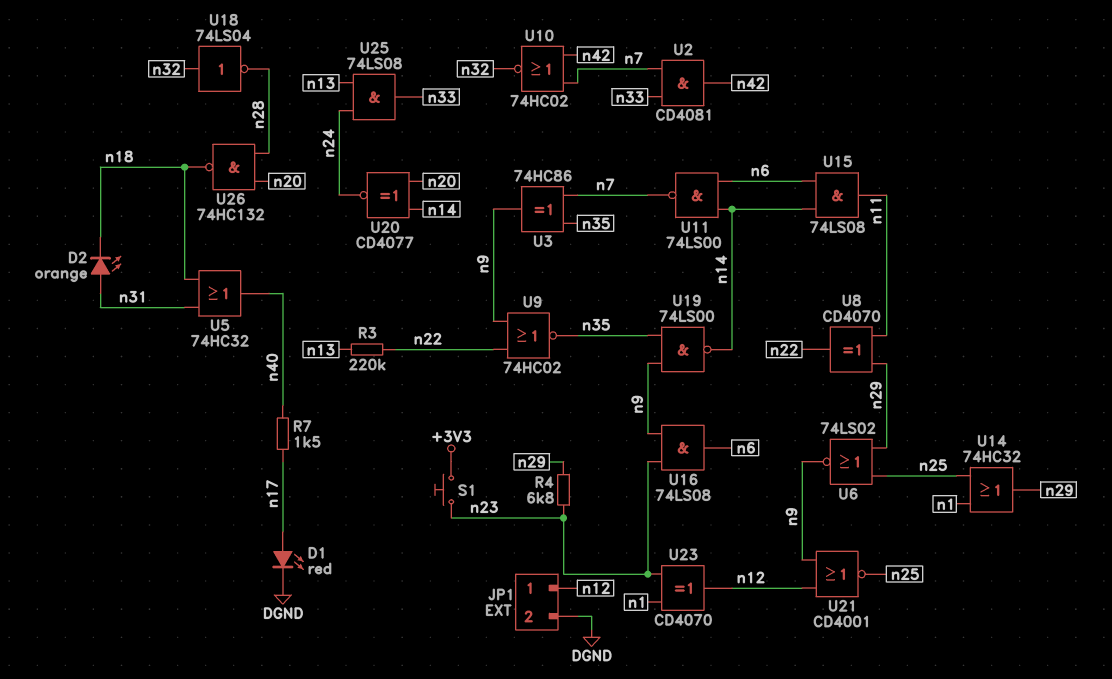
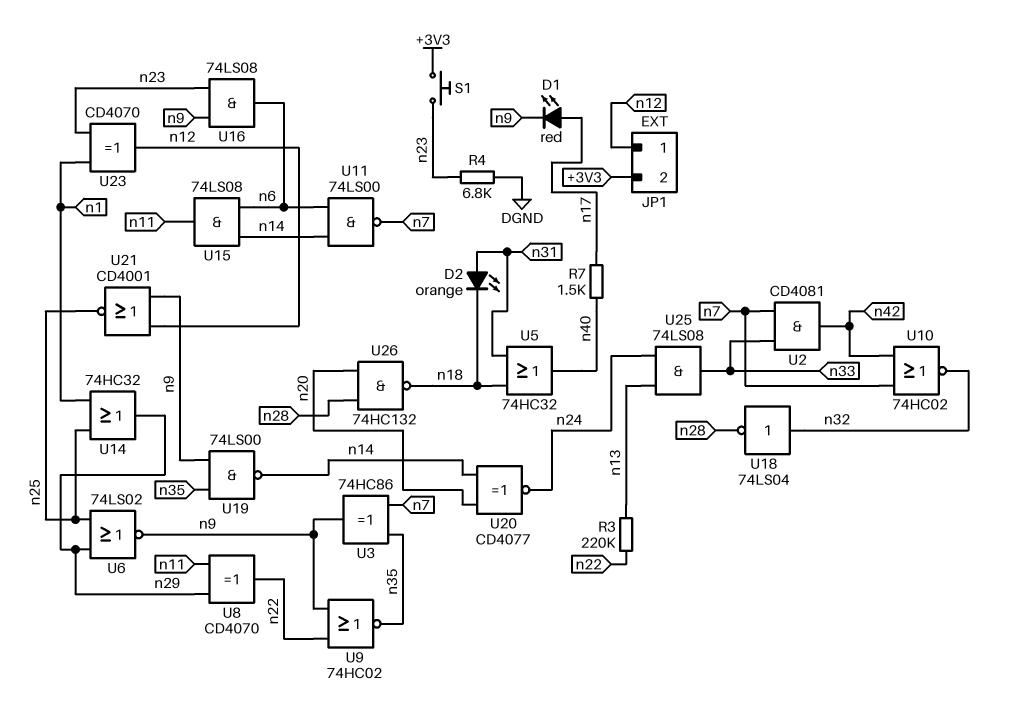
D1: LED red (A n17, K DGND) -> LED red (A n17, K n9)
JP1 pin 2: DGND -> +3V3
R4: 6.8k (n23, n29) -> 6.8k (DGND, n23)

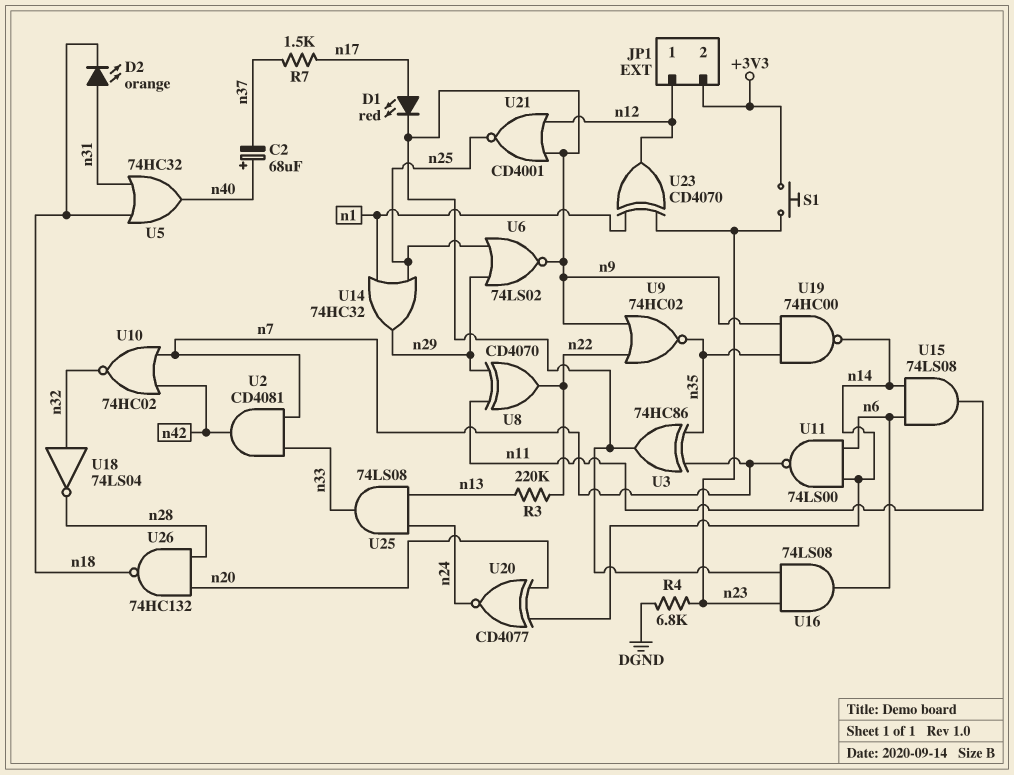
C2: none -> 68uF (plus n40, minus n37)
R7: 1.5k (n17, n40) -> 1.5k (n17, n37)
U19: NAND 74LS00 (in n9, in n35, out n14) -> NAND 74HC00 (in n9, in n35, out n14)

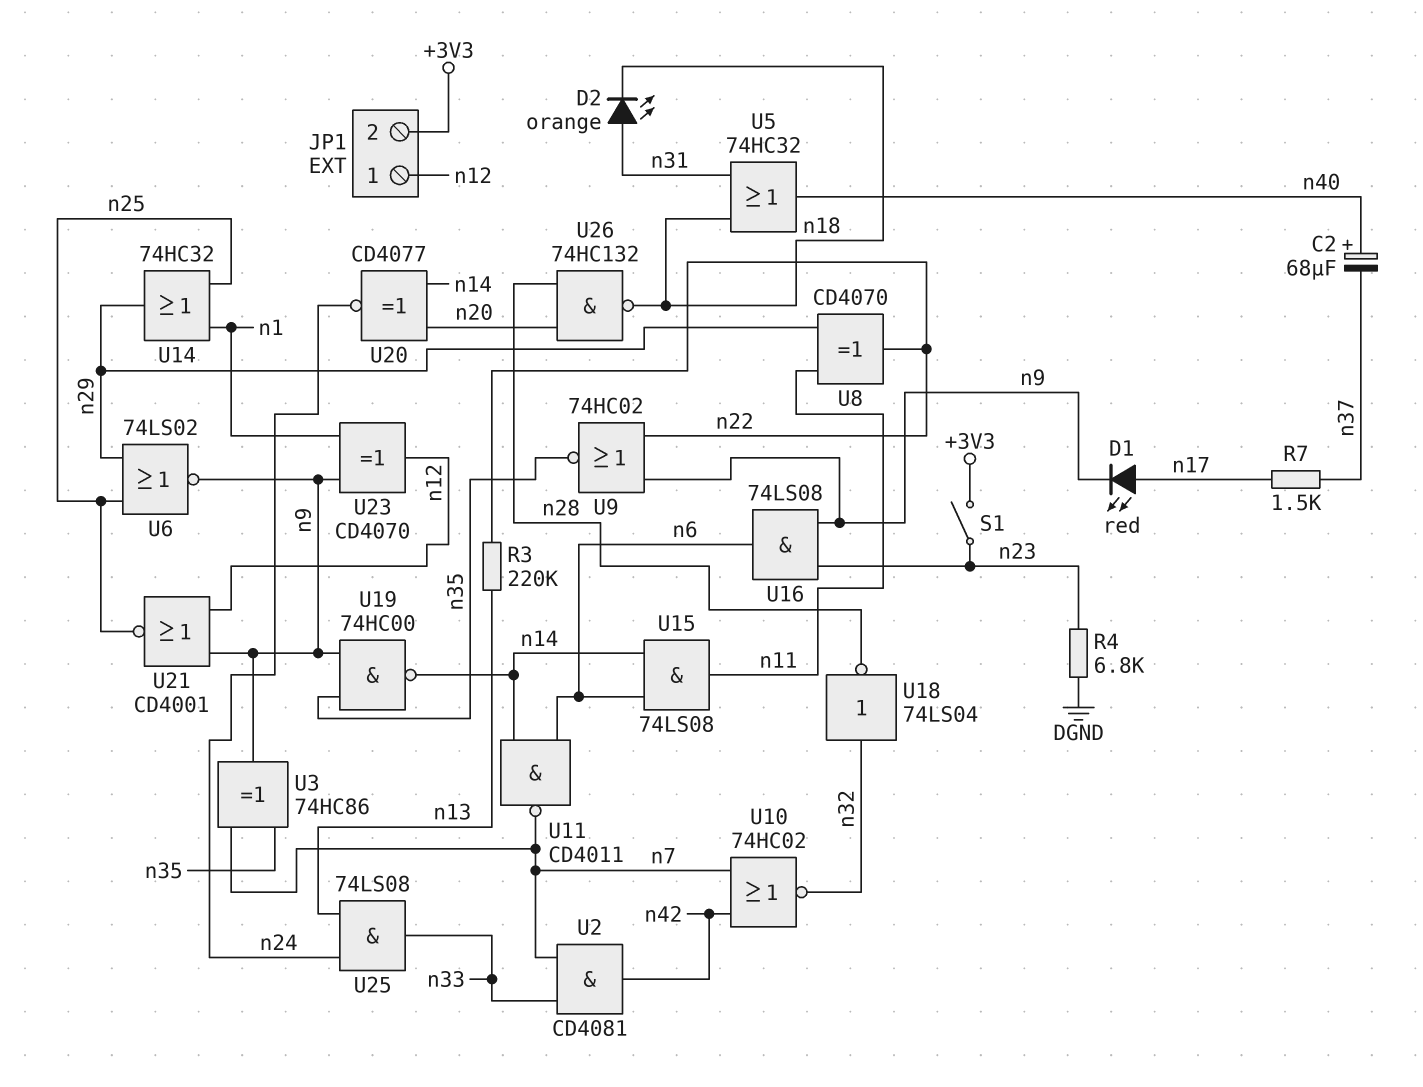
S1: button (+3V3, n23) -> switch (+3V3, n23)
U11: NAND 74LS00 (in n6, in n14, out n7) -> NAND CD4011 (in n6, in n14, out n7)
U23: XOR CD4070 (in n1, in n23, out n12) -> XOR CD4070 (in n1, in n9, out n12)

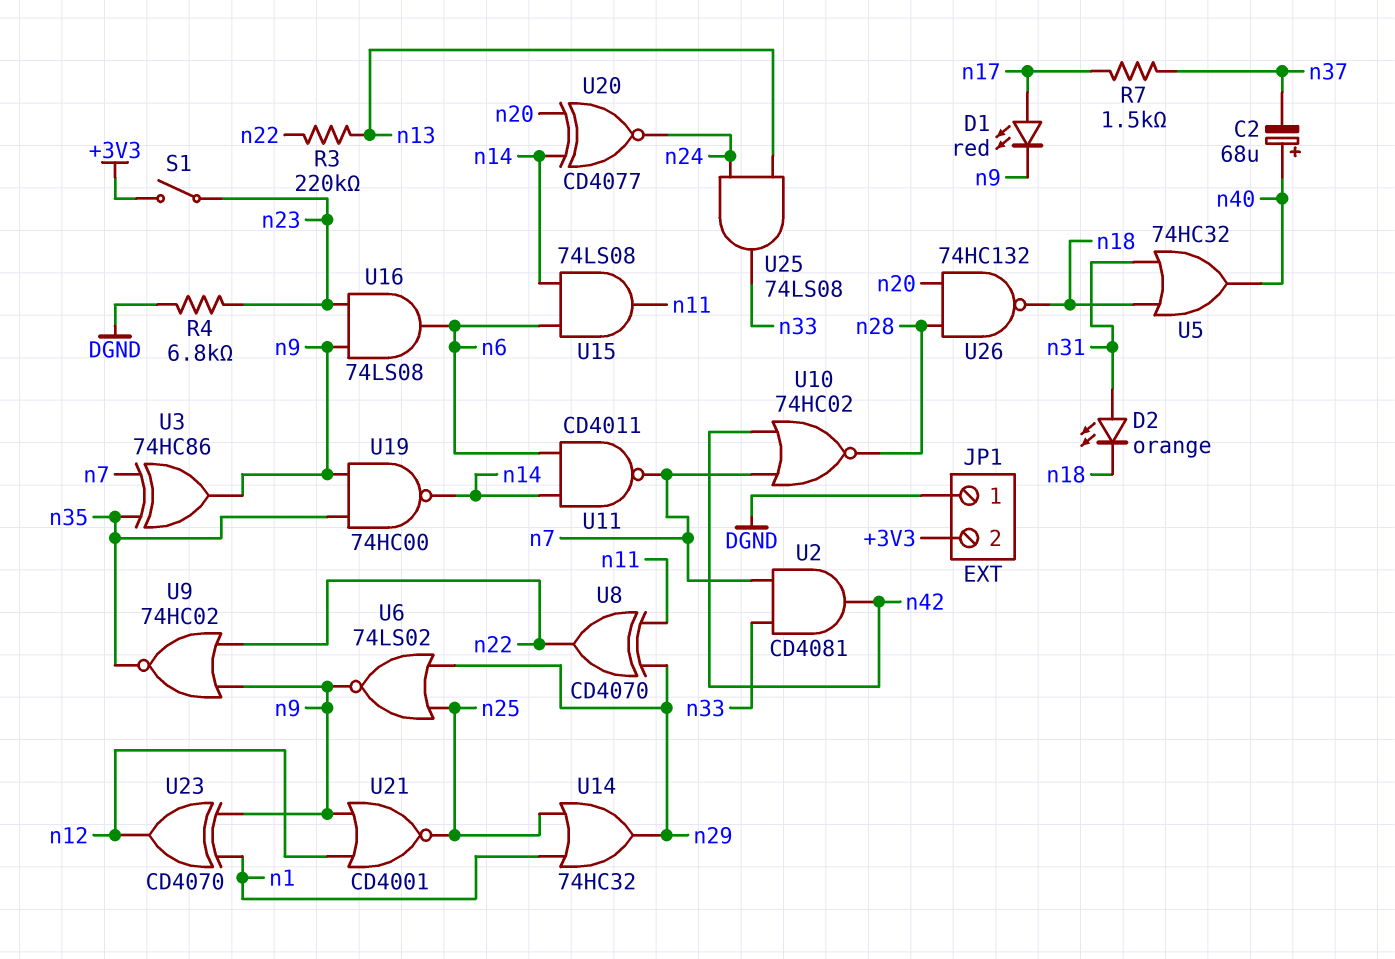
JP1 pin 1: n12 -> DGND
U10: NOR 74HC02 (in n7, in n42, out n32) -> NOR 74HC02 (in n7, in n42, out n28)
U18: NOT 74LS04 (in n32, out n28) -> none

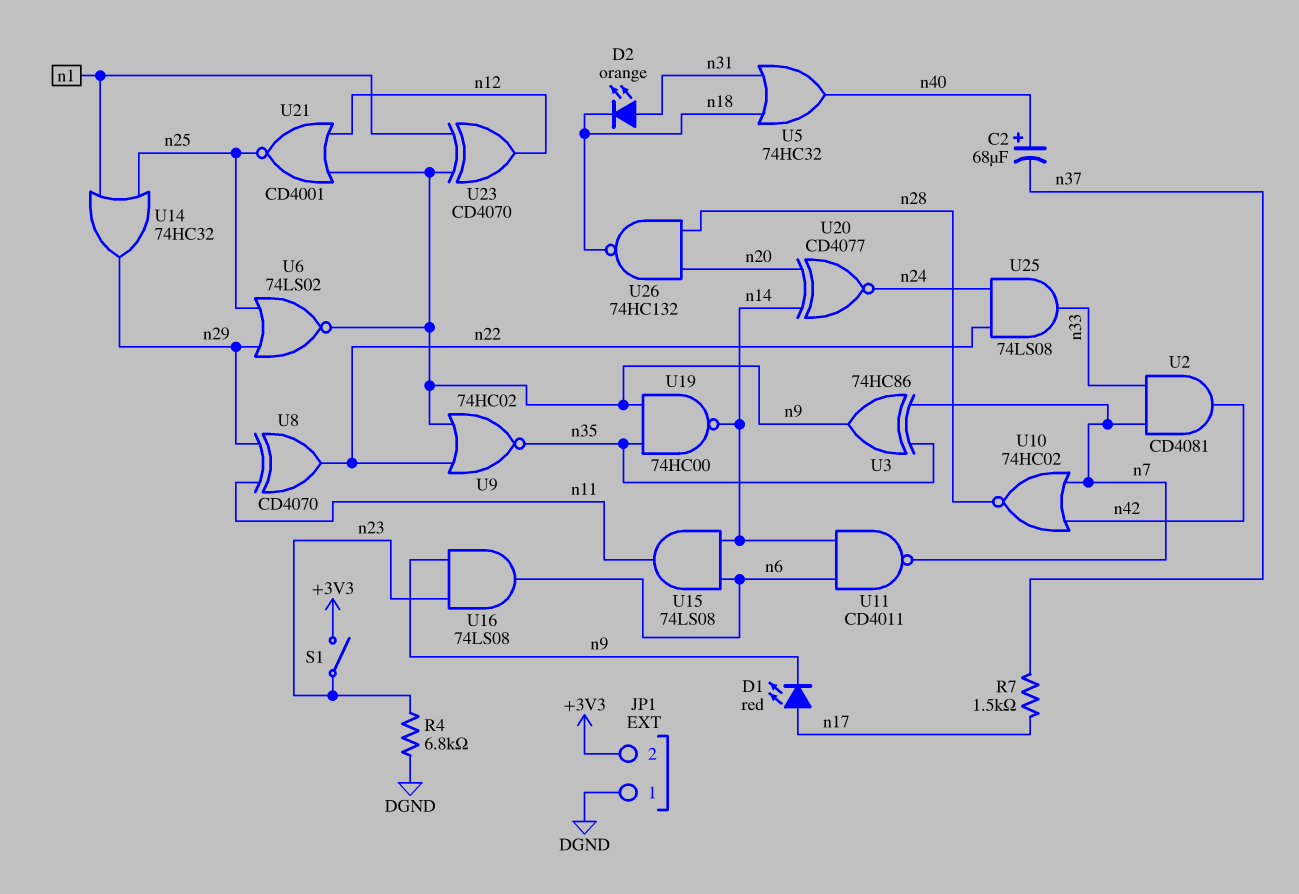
R3: 220k (n13, n22) -> none
U25: AND 74LS08 (in n13, in n24, out n33) -> AND 74LS08 (in n22, in n24, out n33)

